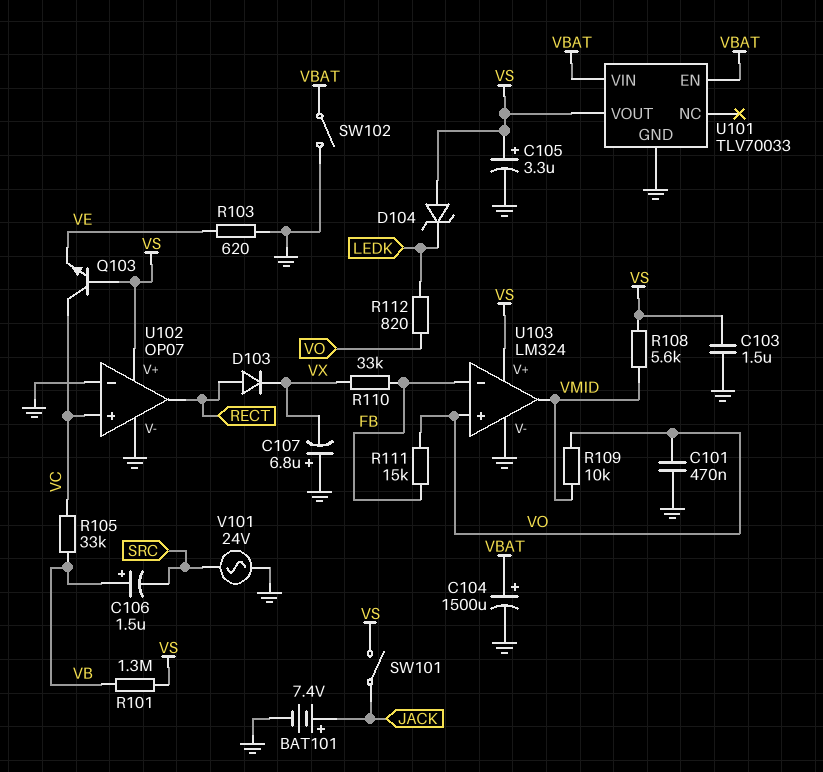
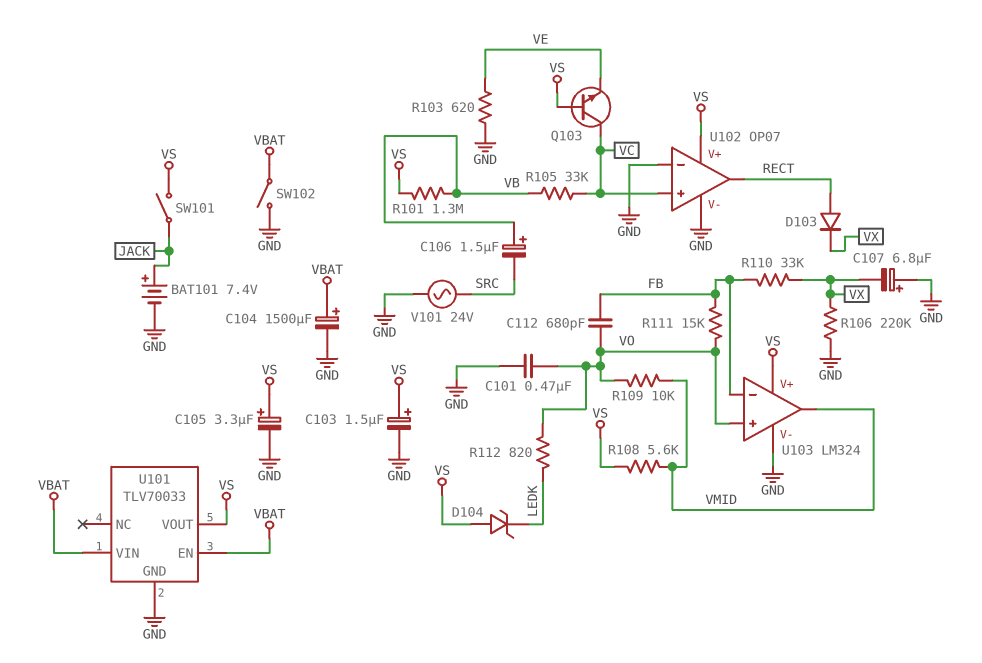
C103: 1.5uF (GND, VS) -> 1.5uF (plus VS, minus GND)
C112: none -> 680pF (FB, VO)
R106: none -> 220k (GND, VX)

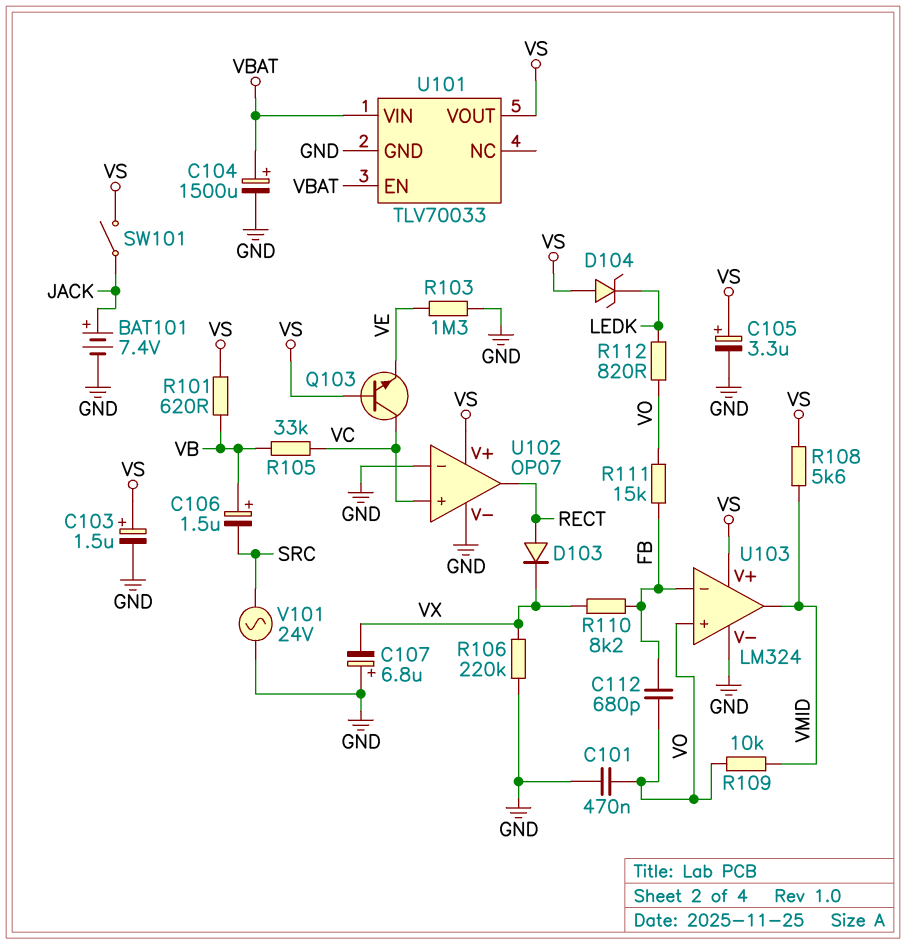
R101: 1.3M (VB, VS) -> 620 (VB, VS)
R103: 620 (GND, VE) -> 1.3M (GND, VE)
R110: 33k (FB, VX) -> 8.2k (FB, VX)
SW102: switch (GND, VBAT) -> none

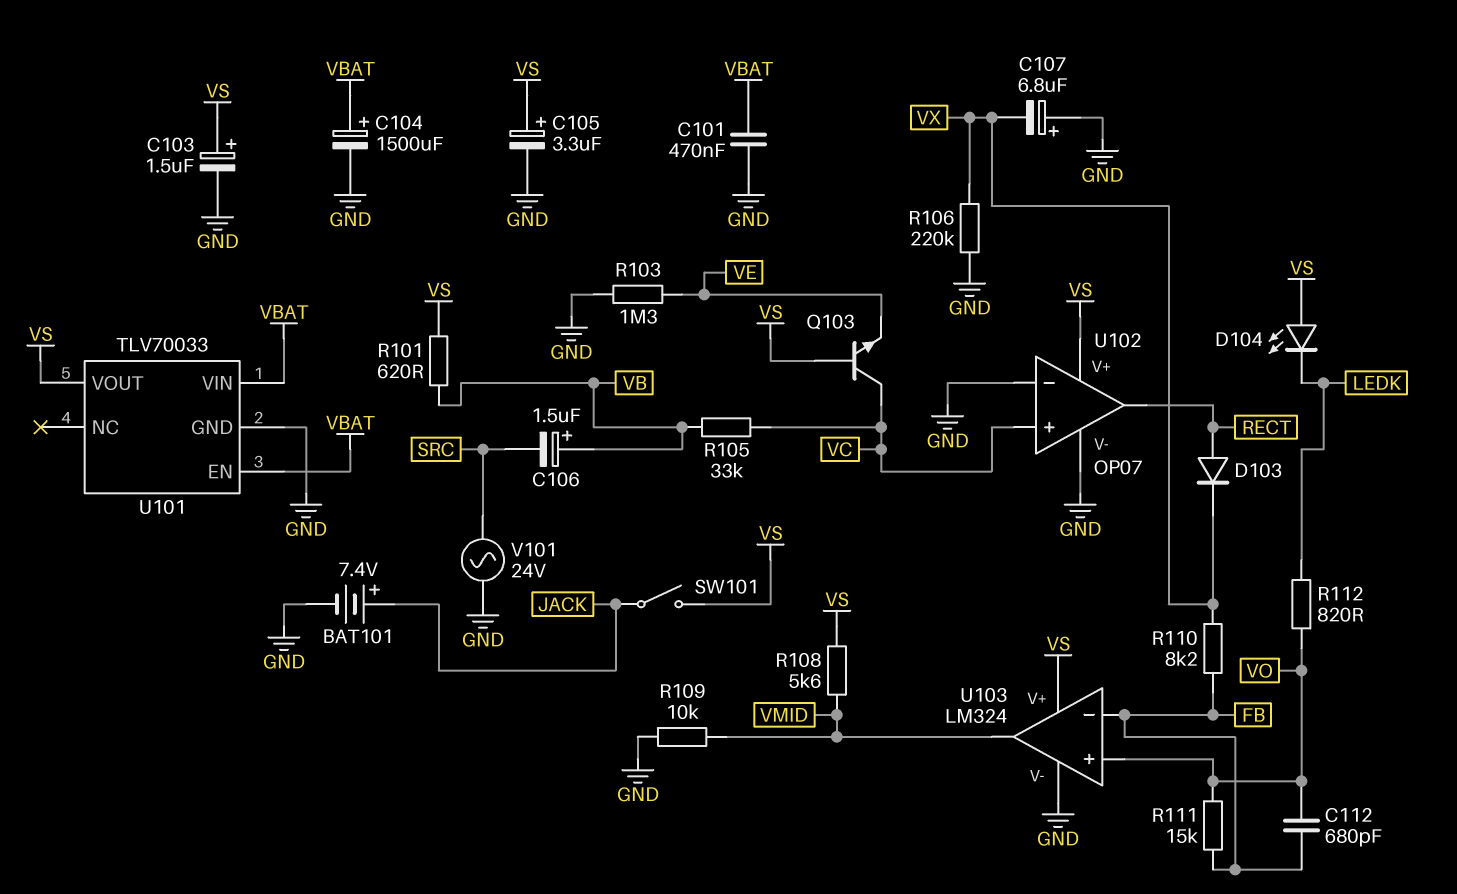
C101: 470nF (GND, VO) -> 470nF (GND, VBAT)
D104: zener (A VS, K LEDK) -> LED (A VS, K LEDK)
R109: 10k (VMID, VO) -> 10k (GND, VMID)

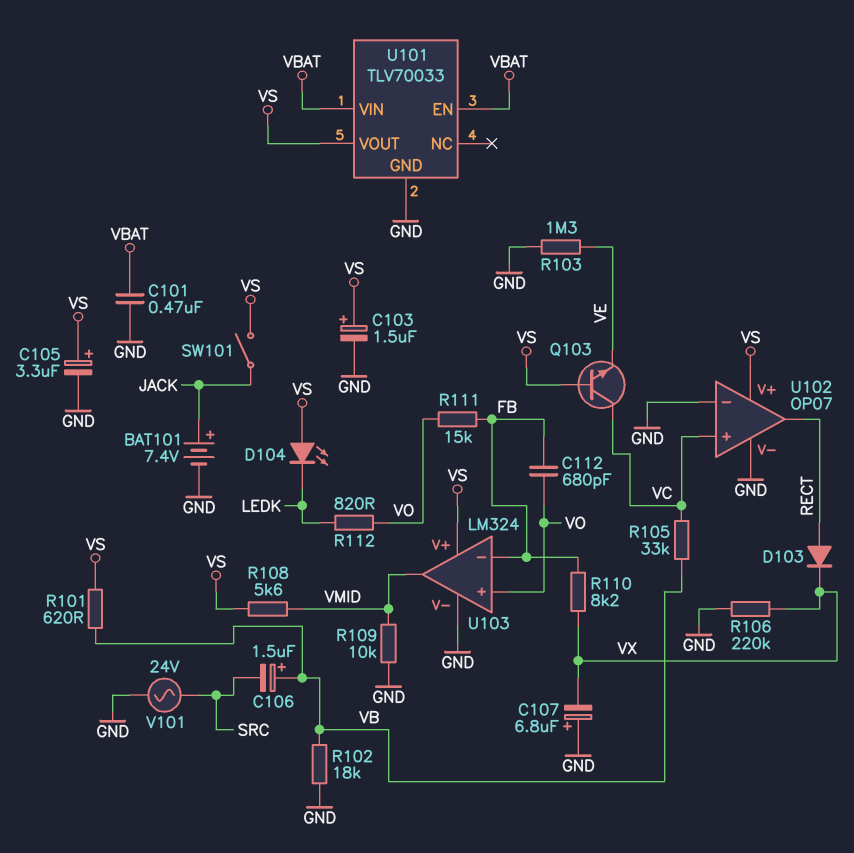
C104: 1500uF (plus VBAT, minus GND) -> none
R102: none -> 18k (GND, VB)

